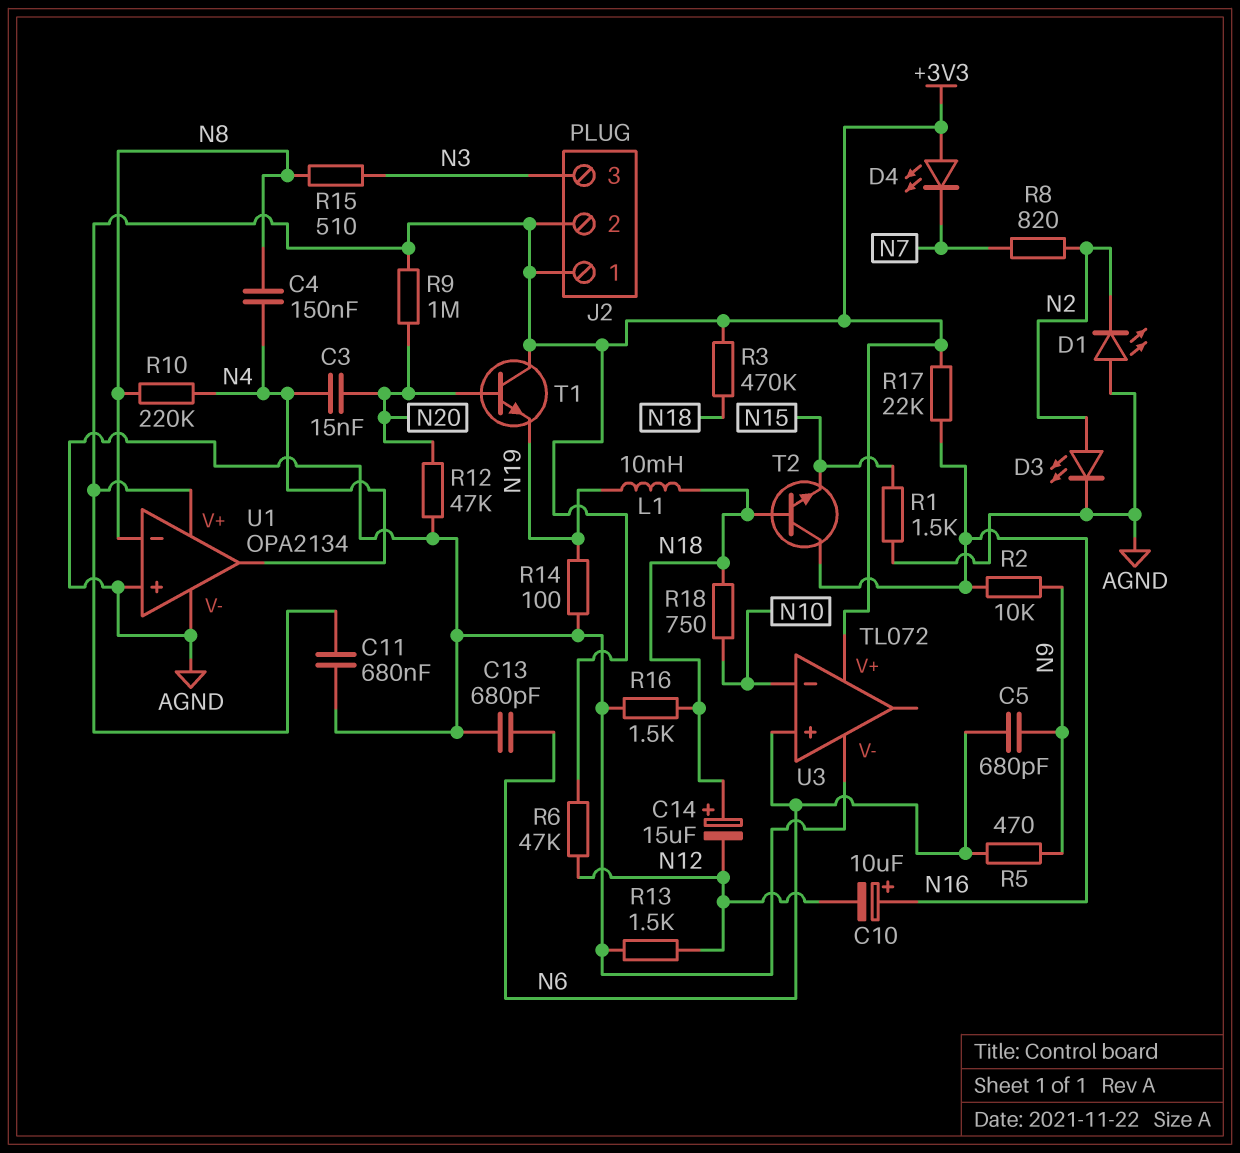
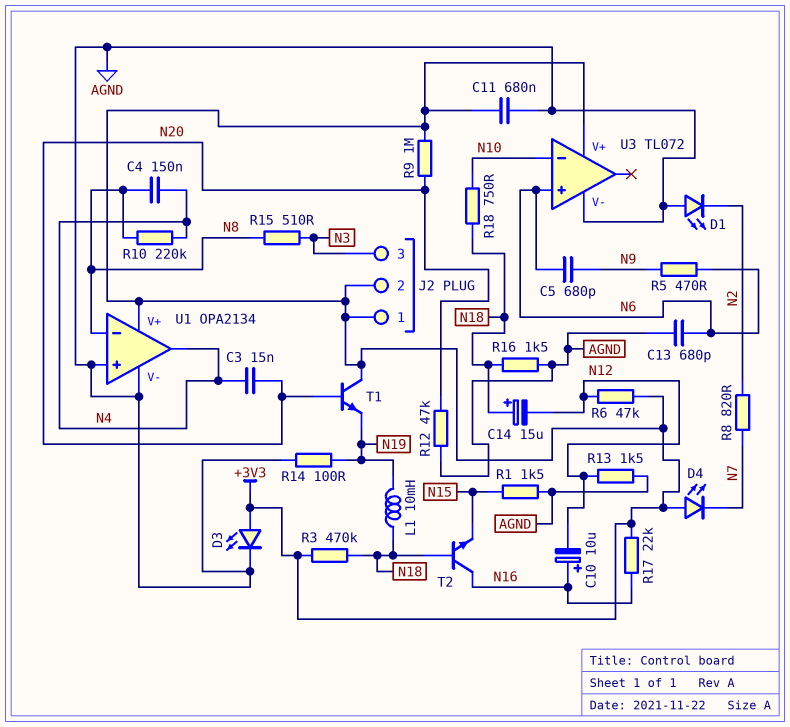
D3: LED (A N2, K AGND) -> LED (A +3V3, K AGND)
R2: 10k (N9, N16) -> none

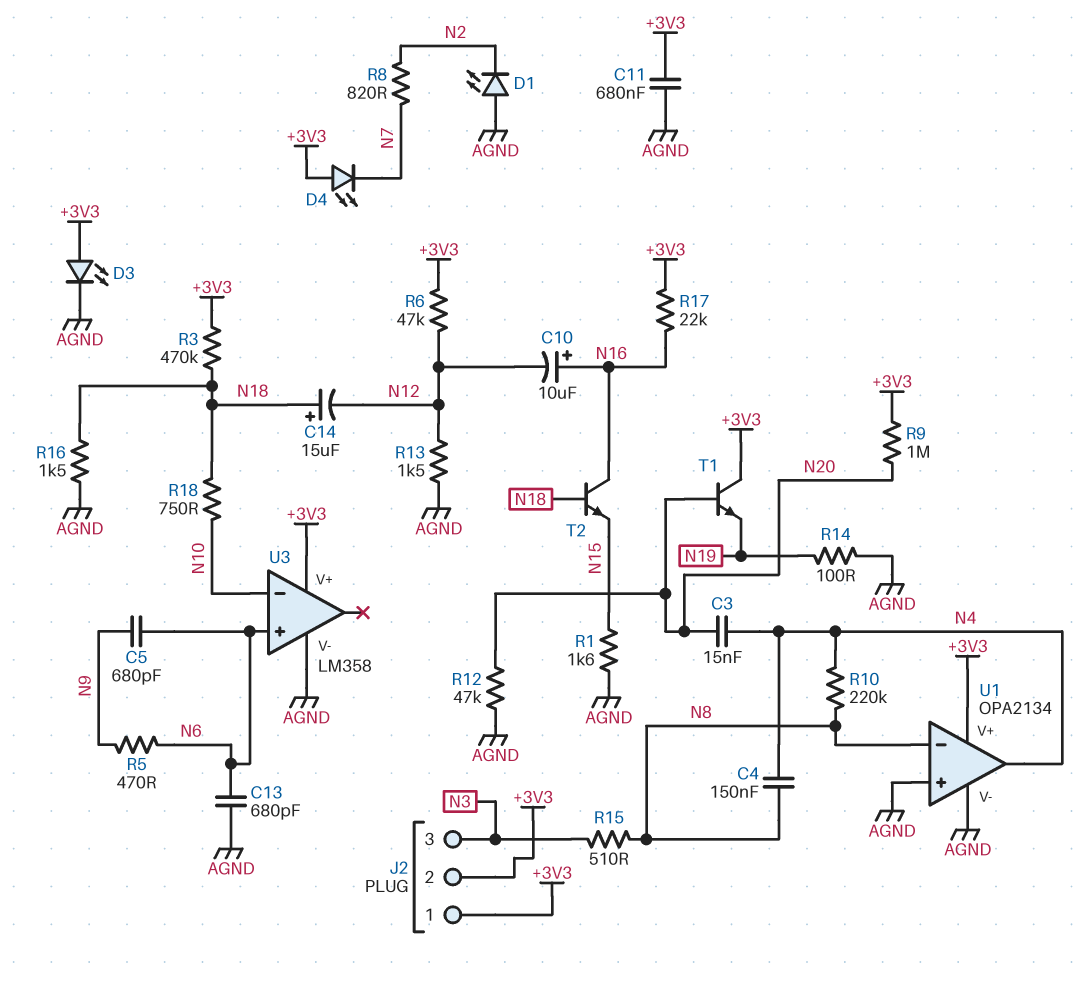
L1: 10mH (N18, N19) -> none
R1: 1.5k (AGND, N15) -> 1.6k (AGND, N15)
U3: TL072 -> LM358

